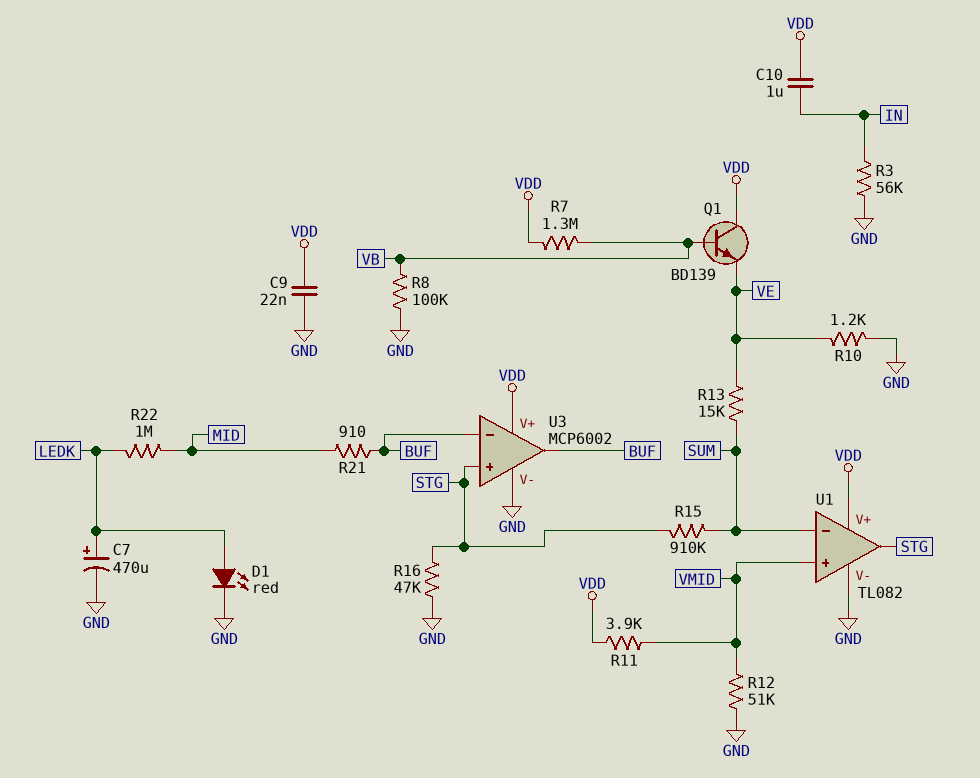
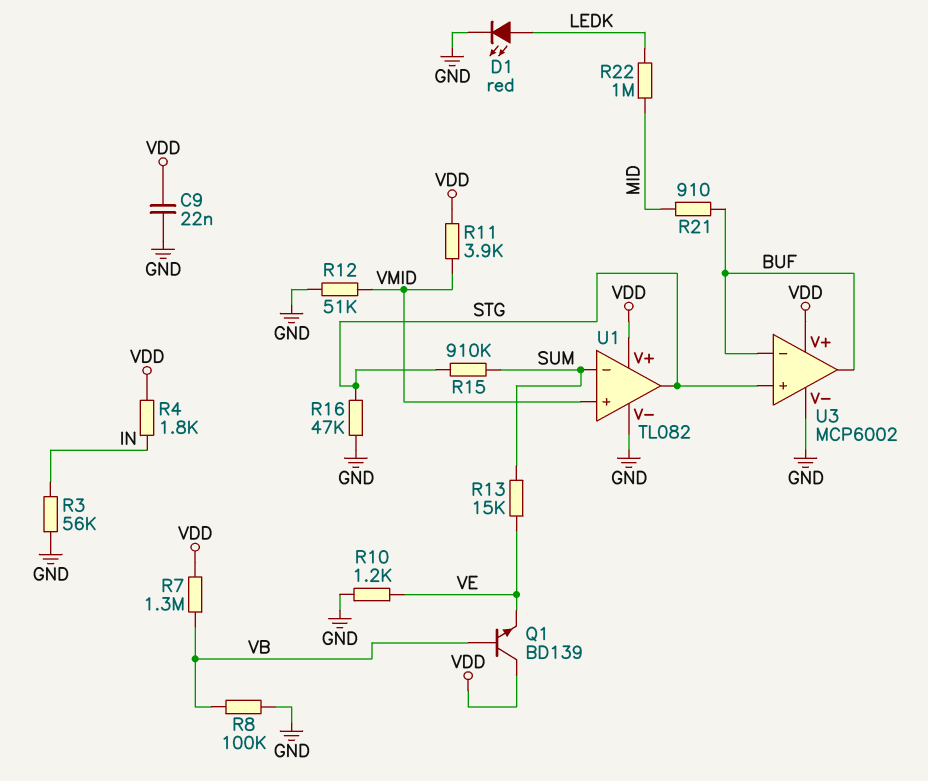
C7: 470uF (plus LEDK, minus GND) -> none
C10: 1uF (IN, VDD) -> none
R4: none -> 1.8k (IN, VDD)

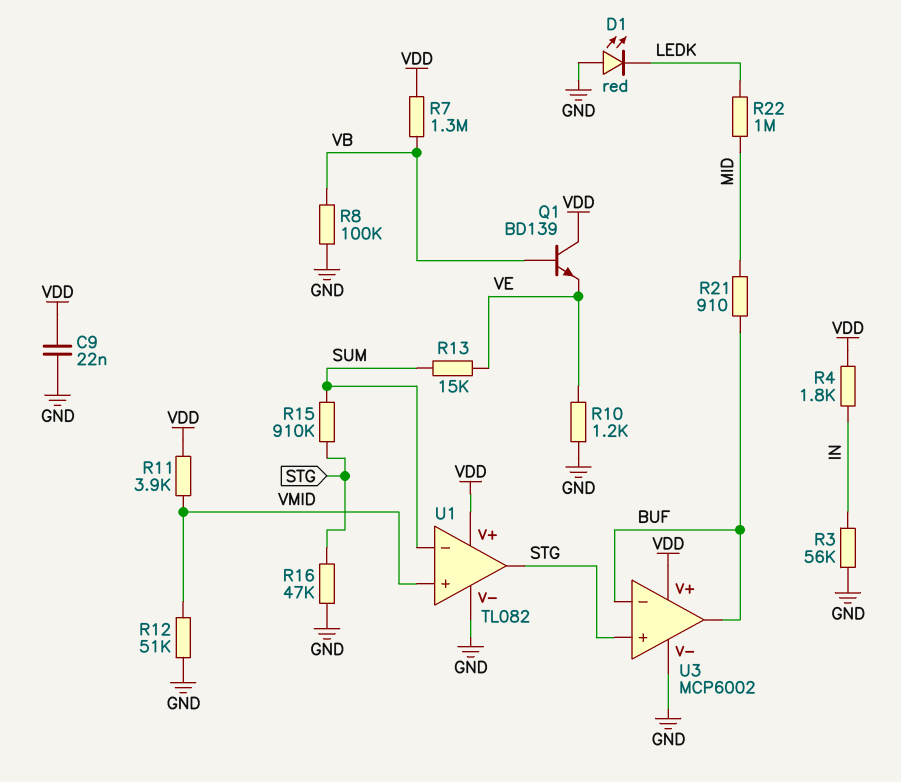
D1: LED red (A LEDK, K GND) -> LED red (A GND, K LEDK)

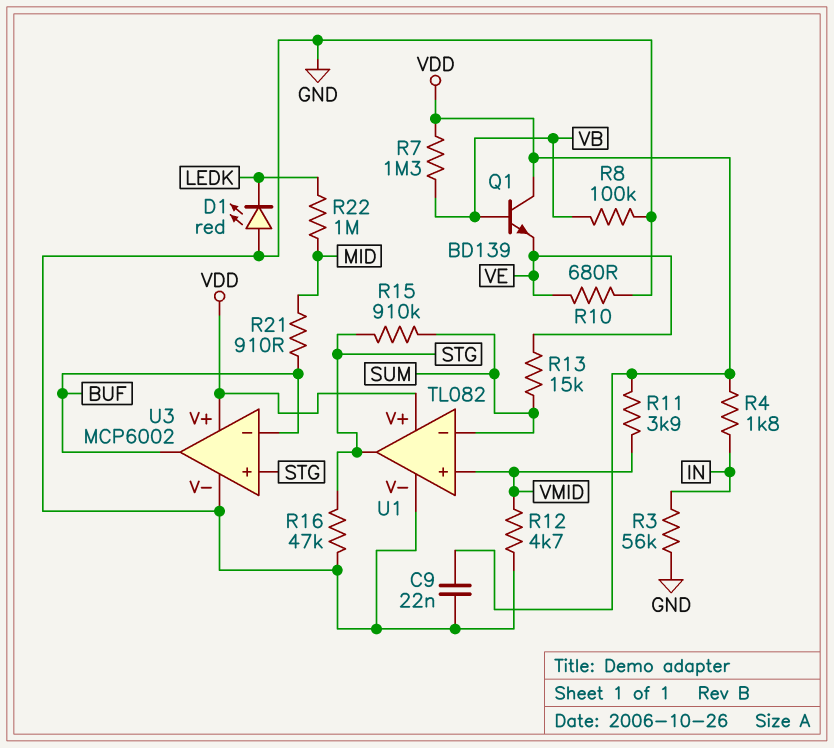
R10: 1.2k (GND, VE) -> 680 (GND, VE)
R12: 51k (GND, VMID) -> 4.7k (GND, VMID)

